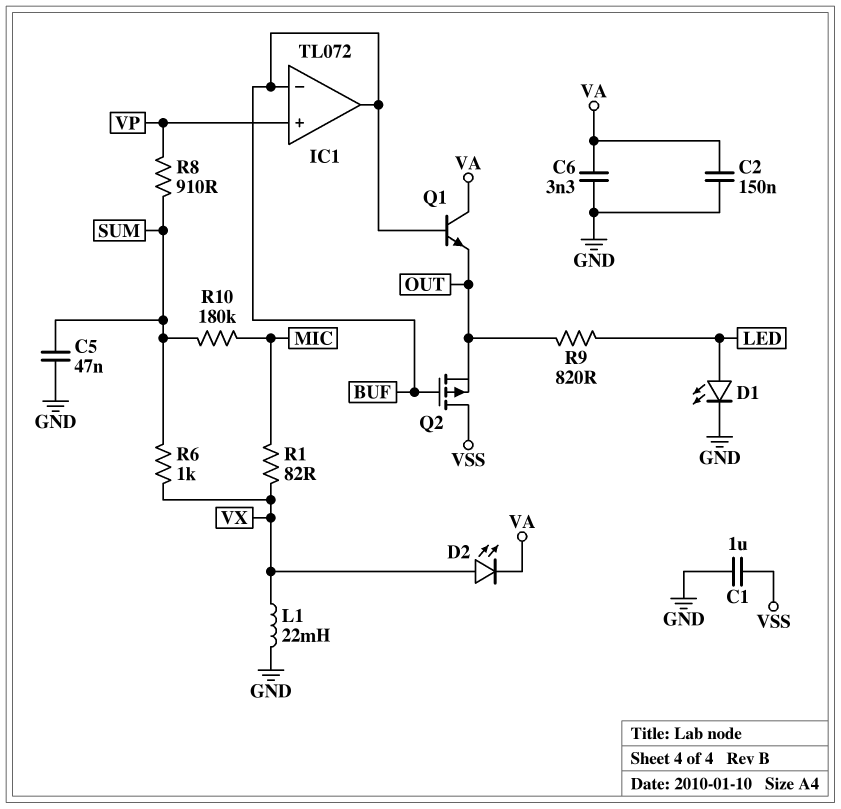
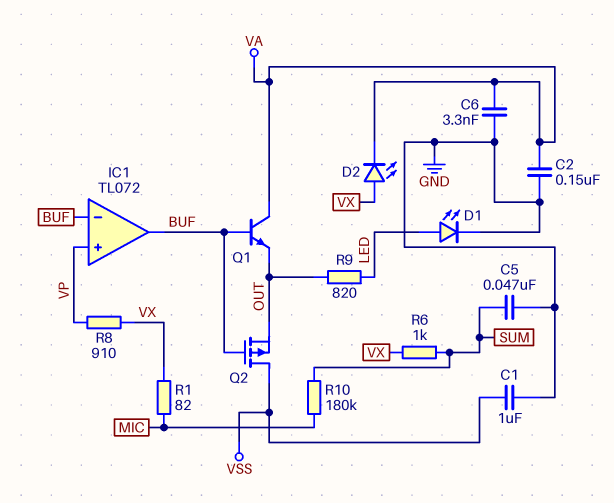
L1: 22mH (GND, VX) -> none
R8: 910 (SUM, VP) -> 910 (VP, VX)

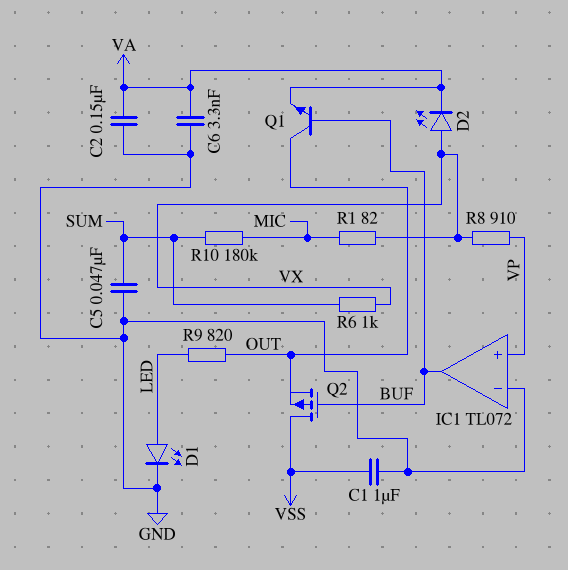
IC1 pin in-: BUF -> GND
Q1: NPN (B BUF, C VA, E OUT) -> NPN (B BUF, C OUT, E VA)

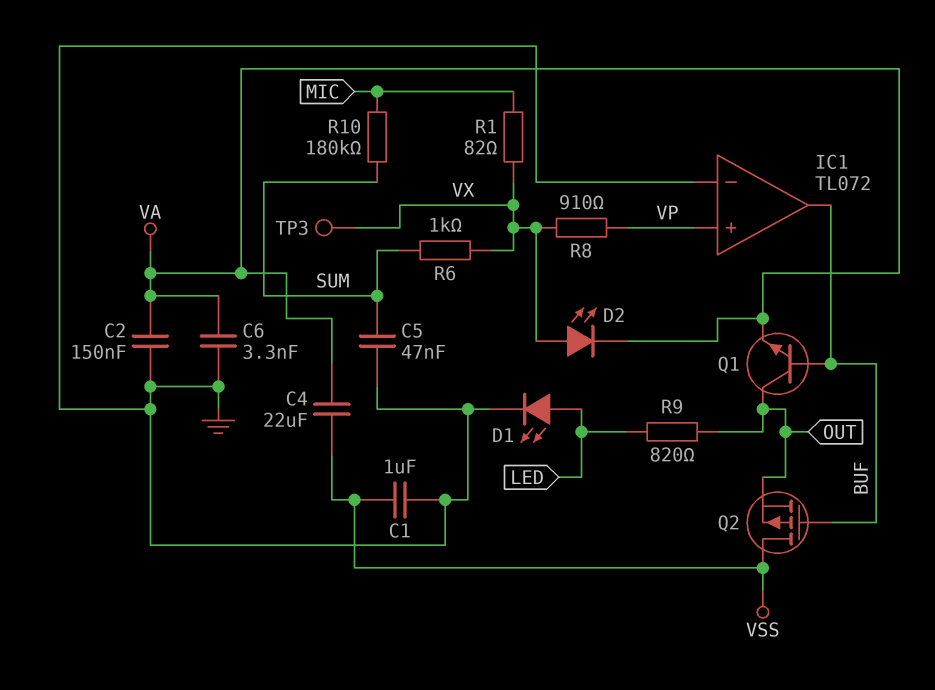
C4: none -> 22uF (VA, VSS)
TP3: none -> test point (VX)

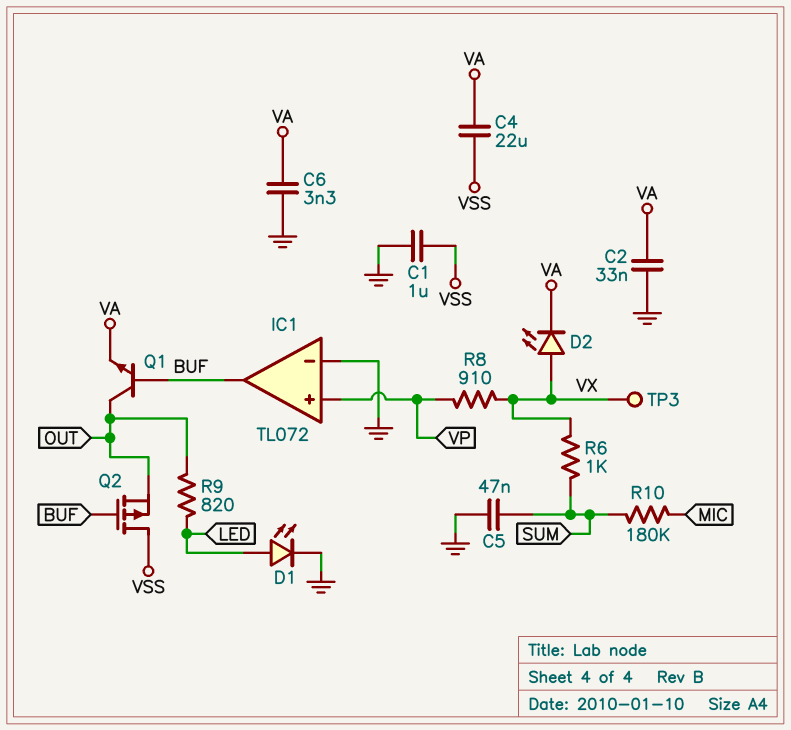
C2: 150nF (GND, VA) -> 33nF (GND, VA)
R1: 82 (MIC, VX) -> none

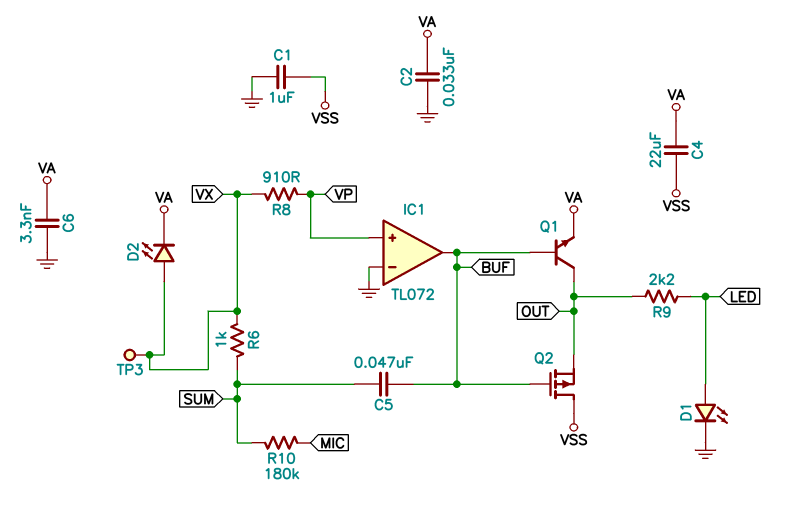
C5: 47nF (GND, SUM) -> 47nF (BUF, SUM)
R9: 820 (LED, OUT) -> 2.2k (LED, OUT)

